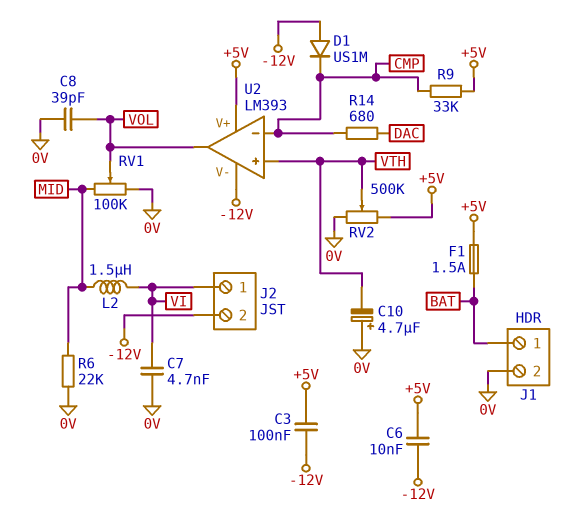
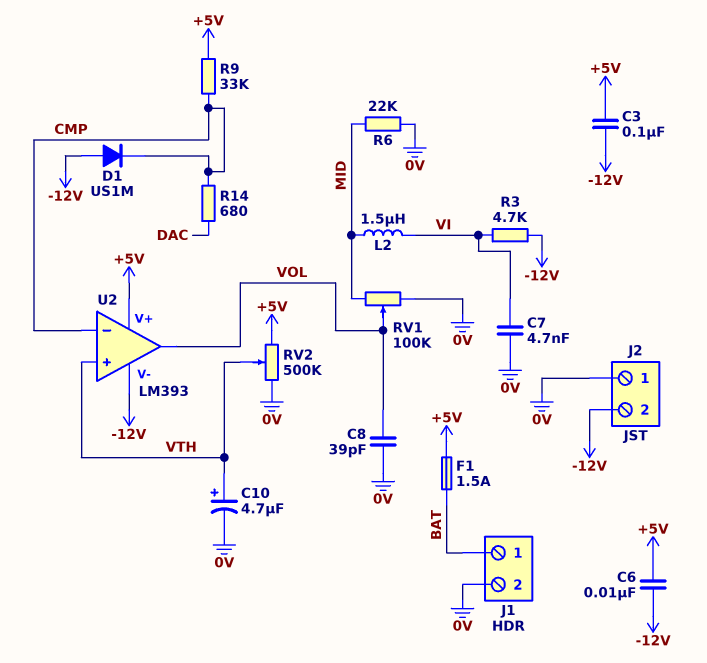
C10: 4.7uF (plus 0V, minus VTH) -> 4.7uF (plus VTH, minus 0V)
J2 pin 1: VI -> 0V
R3: none -> 4.7k (-12V, VI)

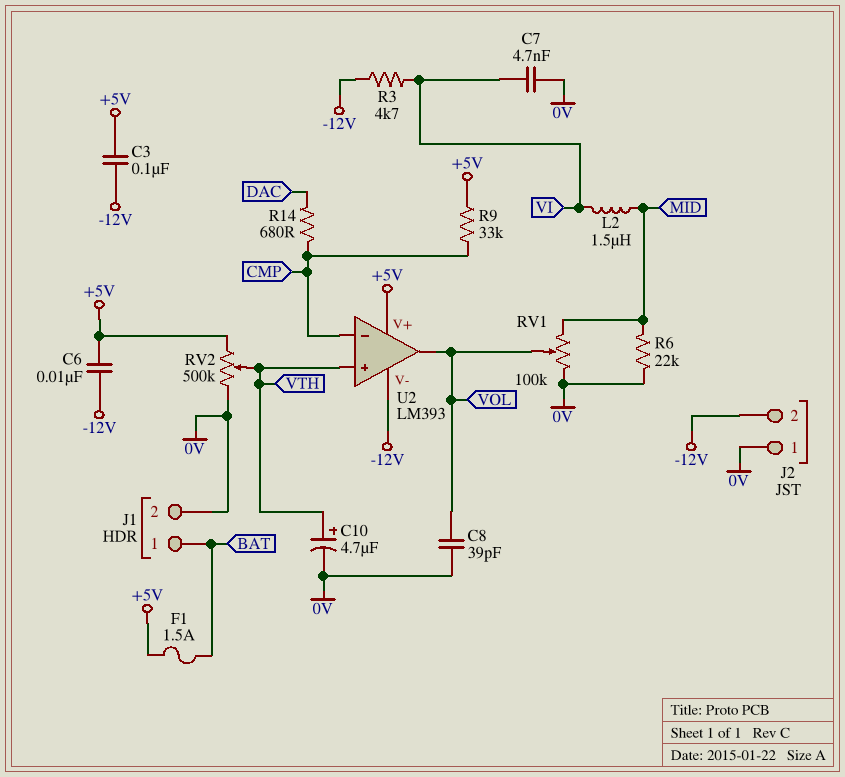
D1: diode US1M (A -12V, K CMP) -> none

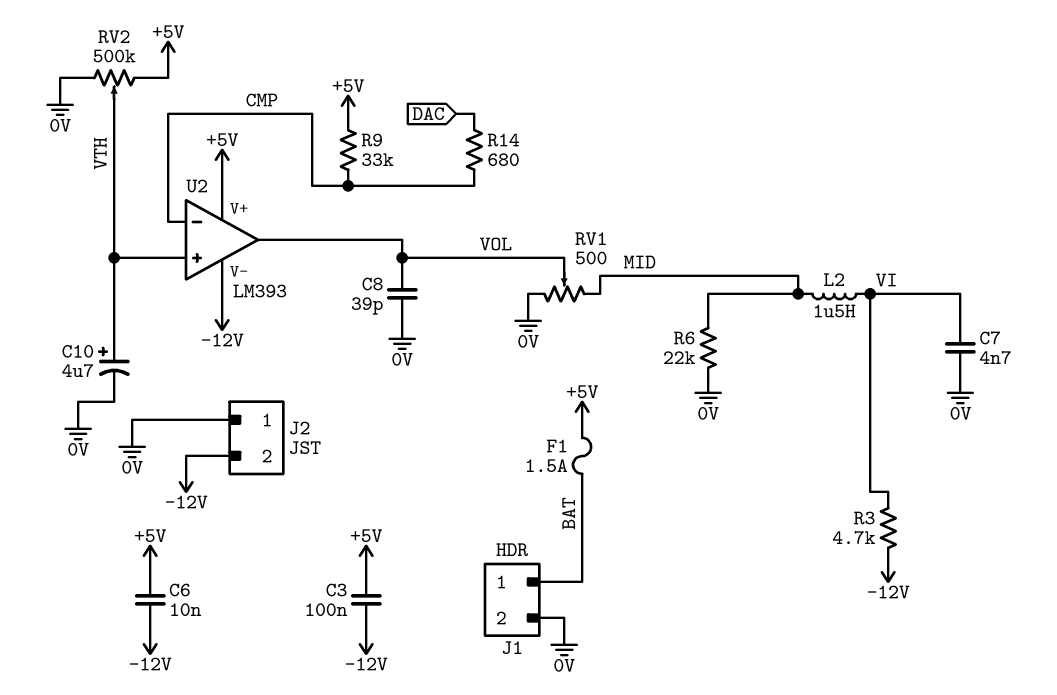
RV1: 100k (0V, MID, wiper VOL) -> 500 (0V, MID, wiper VOL)

